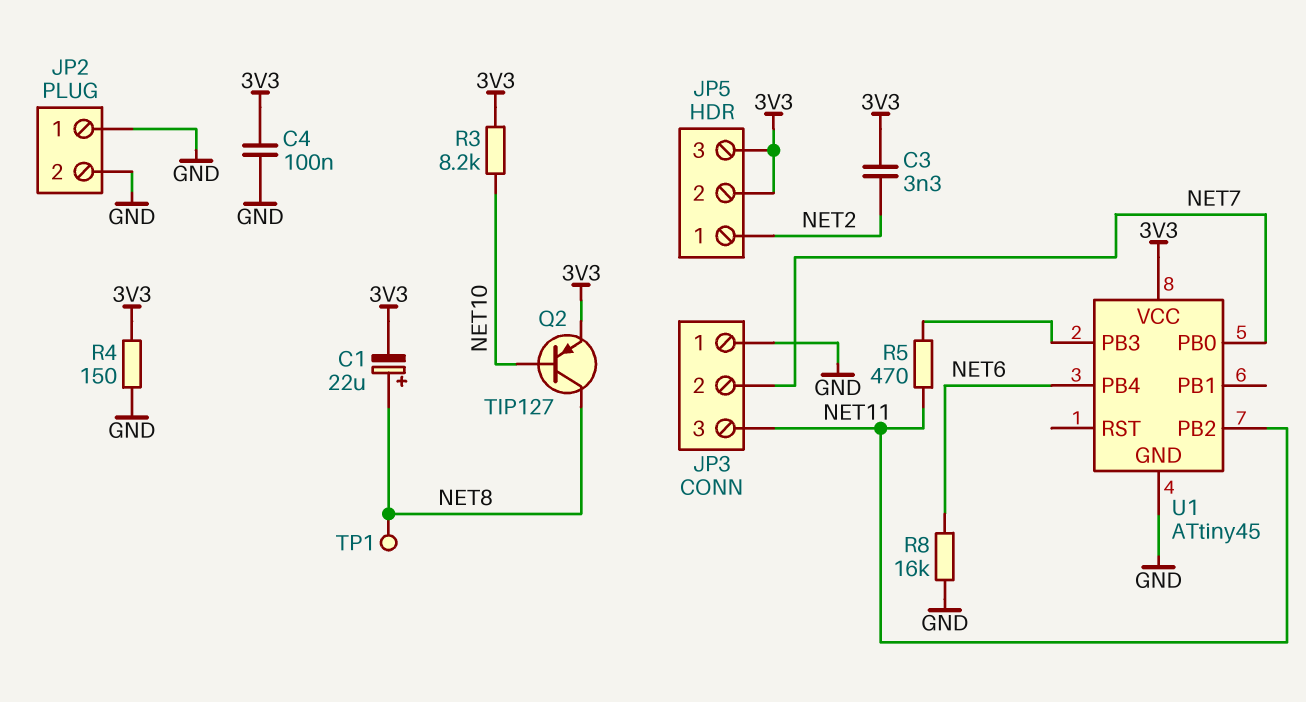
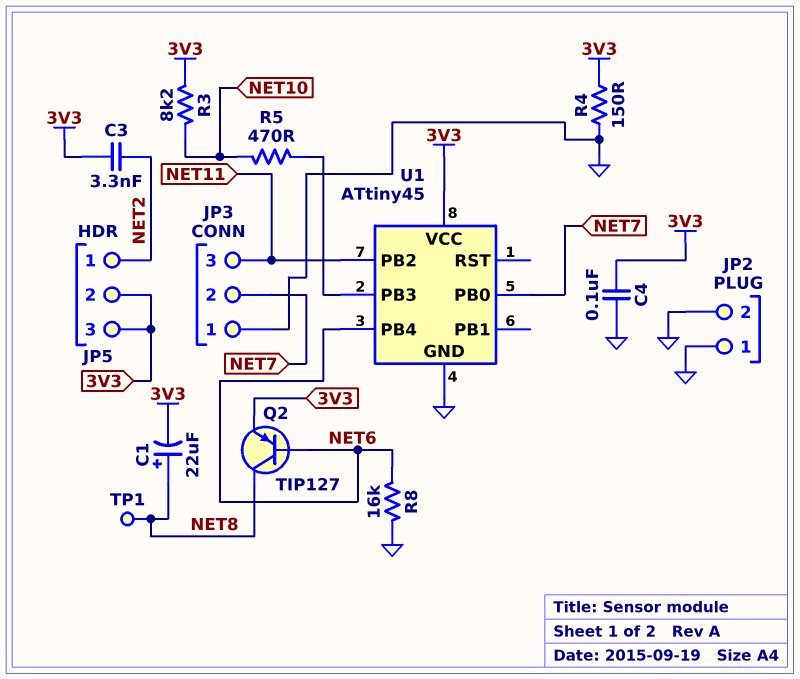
Q2: PNP TIP127 (B NET10, C NET8, E 3V3) -> PNP TIP127 (B NET6, C NET8, E 3V3)
R5: 470 (NET11, U1/PB3) -> 470 (NET10, U1/PB3)

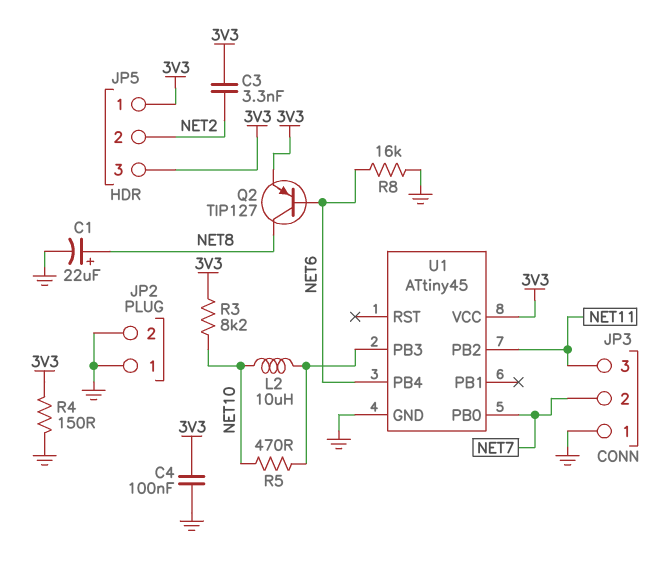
C1: 22uF (plus NET8, minus 3V3) -> 22uF (plus NET8, minus GND)
JP5 pin 1: NET2 -> 3V3
JP5 pin 2: 3V3 -> NET2
L2: none -> 10uH (NET10, U1/PB3)
TP1: test point (NET8) -> none

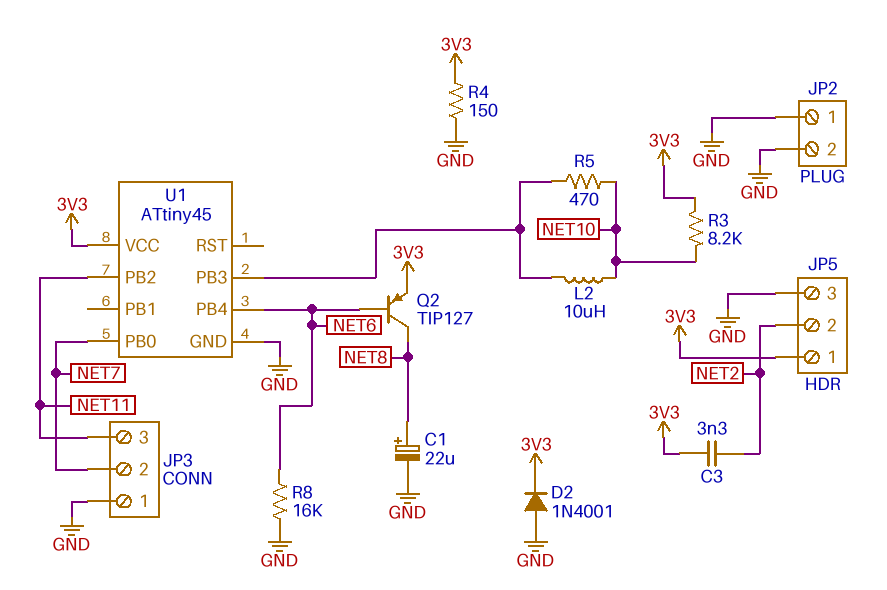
C4: 100nF (3V3, GND) -> none
D2: none -> diode 1N4001 (A GND, K 3V3)
JP5 pin 3: 3V3 -> GND

